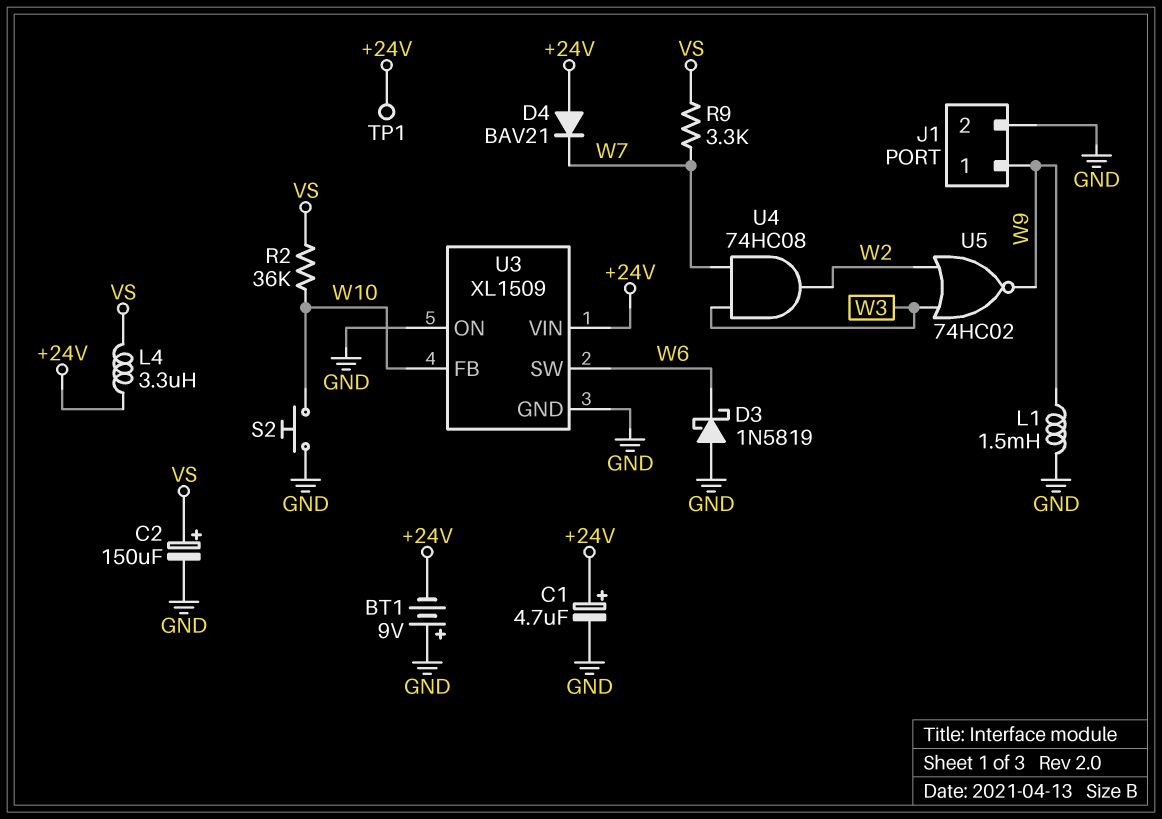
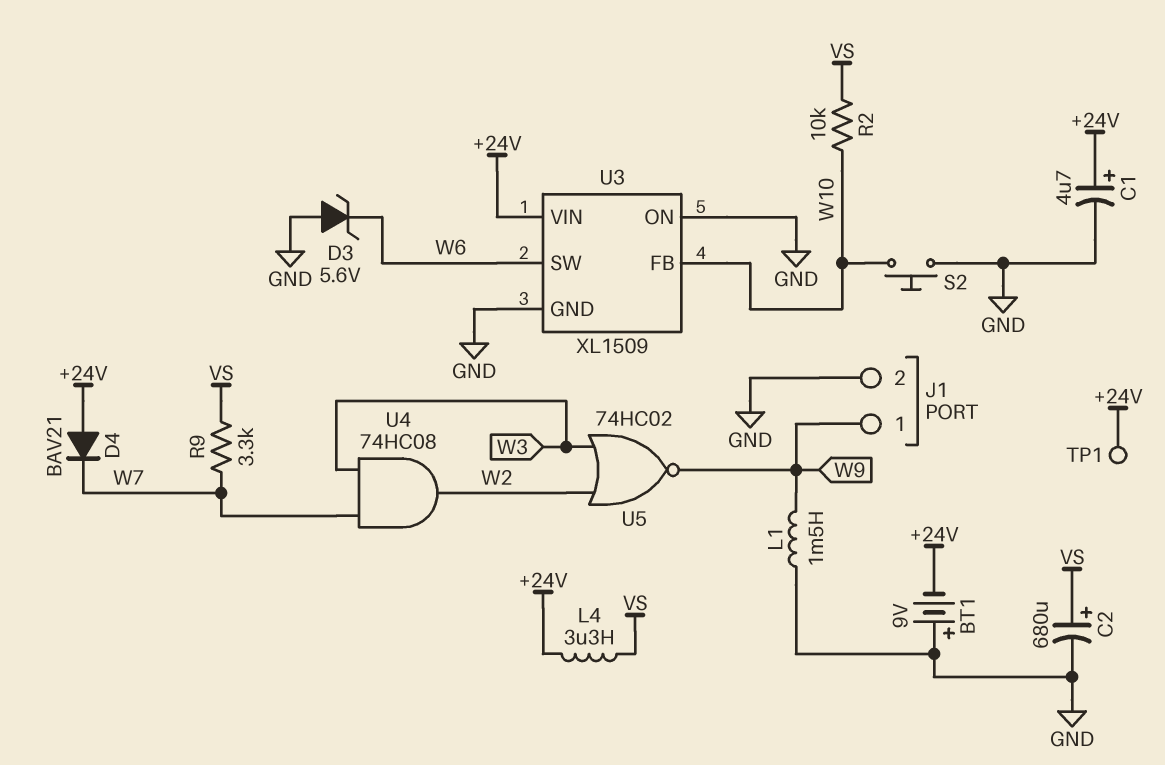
C2: 150uF (plus VS, minus GND) -> 680uF (plus VS, minus GND)
D3: schottky 1N5819 (A GND, K W6) -> zener 5.6V (A GND, K W6)
R2: 36k (VS, W10) -> 10k (VS, W10)

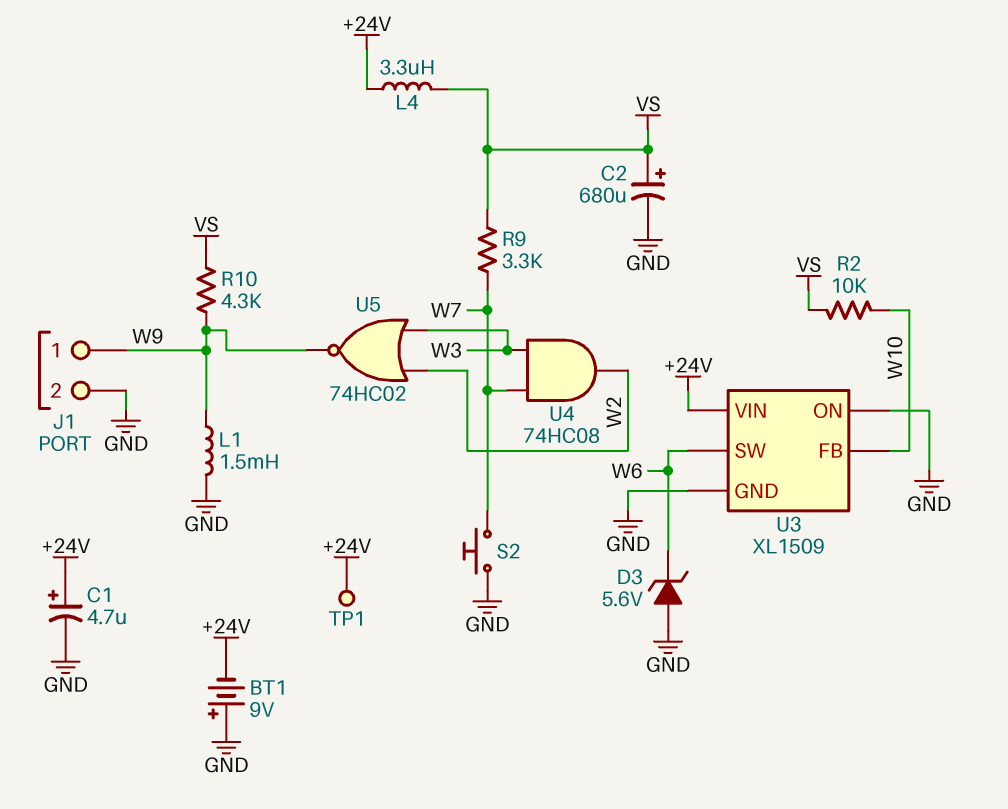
D4: diode BAV21 (A +24V, K W7) -> none
R10: none -> 4.3k (VS, W9)
S2: button (GND, W10) -> button (GND, W7)

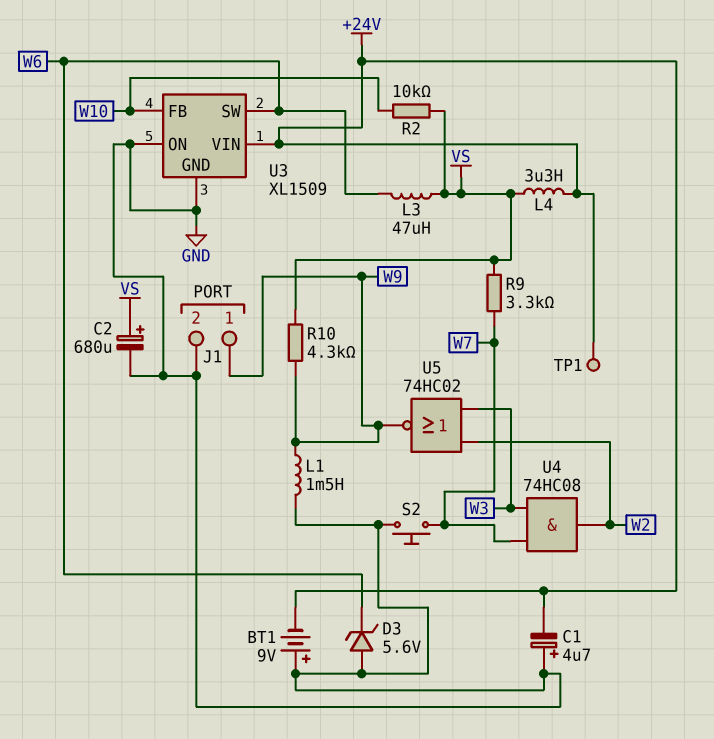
C1: 4.7uF (plus +24V, minus GND) -> 4.7uF (plus GND, minus +24V)
L3: none -> 47uH (VS, W6)

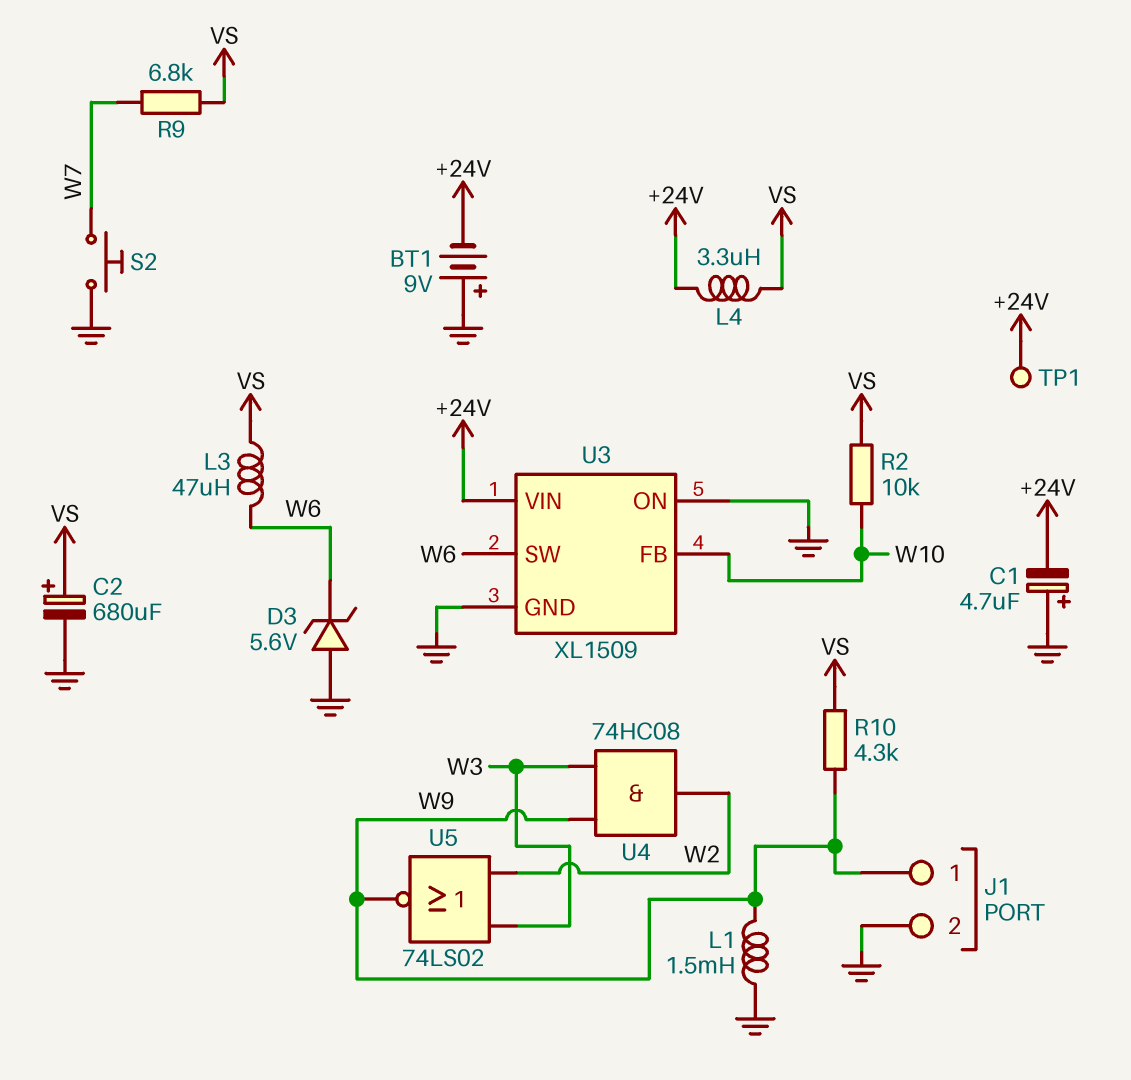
R9: 3.3k (VS, W7) -> 6.8k (VS, W7)
U4: AND 74HC08 (in W3, in W7, out W2) -> AND 74HC08 (in W3, in W9, out W2)
U5: NOR 74HC02 (in W2, in W3, out W9) -> NOR 74LS02 (in W2, in W3, out W9)

